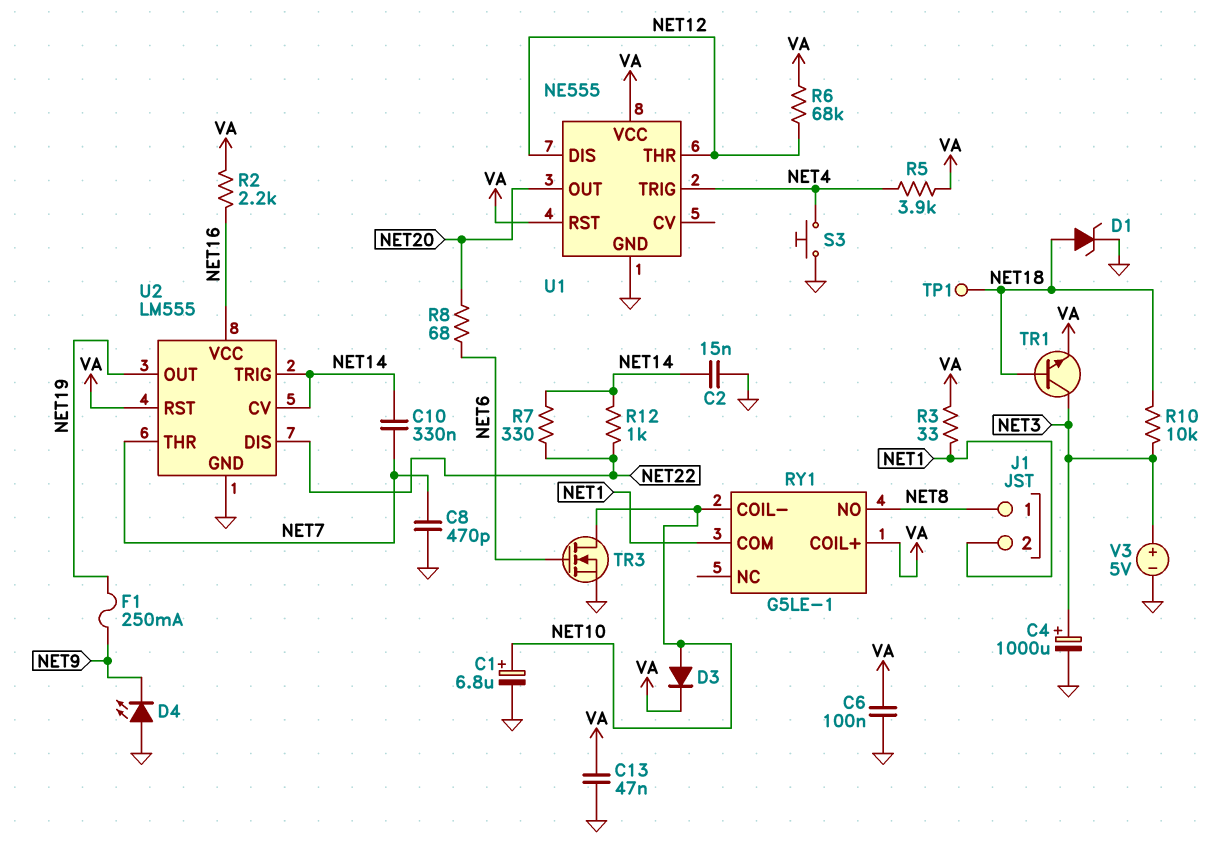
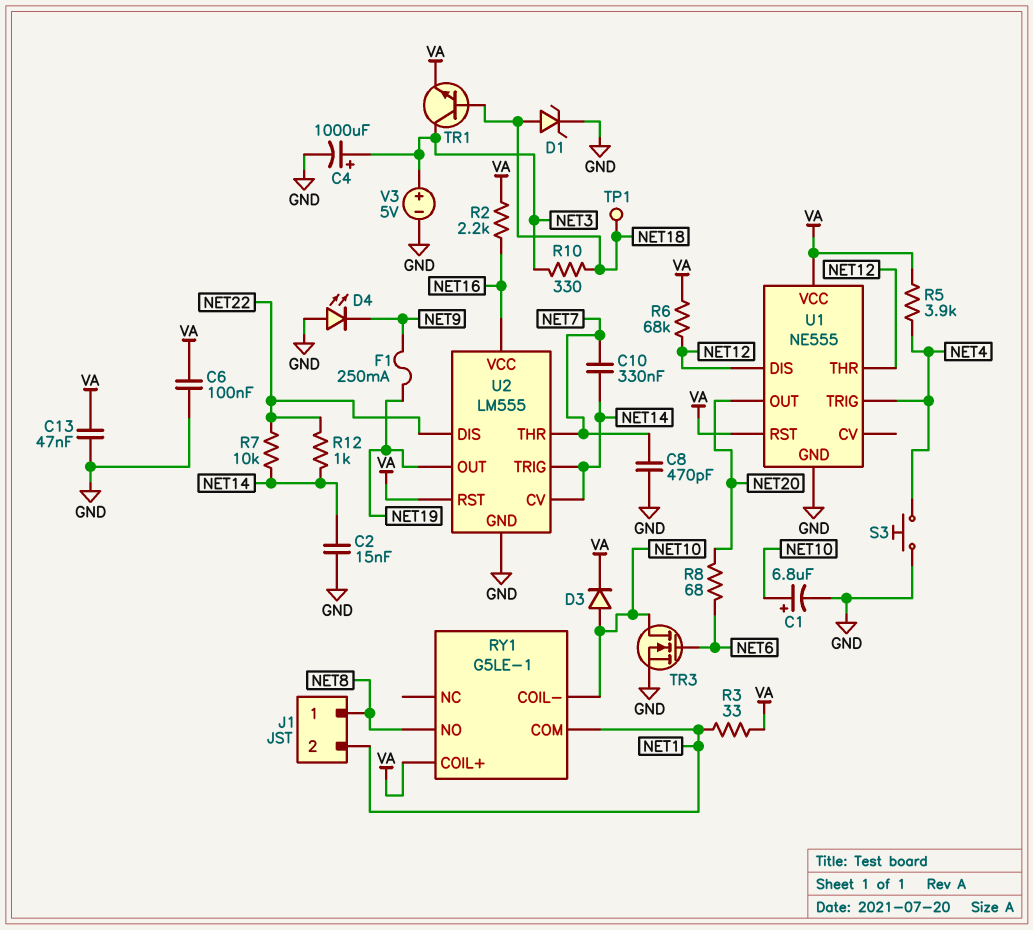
R7: 330 (NET14, NET22) -> 10k (NET14, NET22)
R10: 10k (NET3, NET18) -> 330 (NET3, NET18)

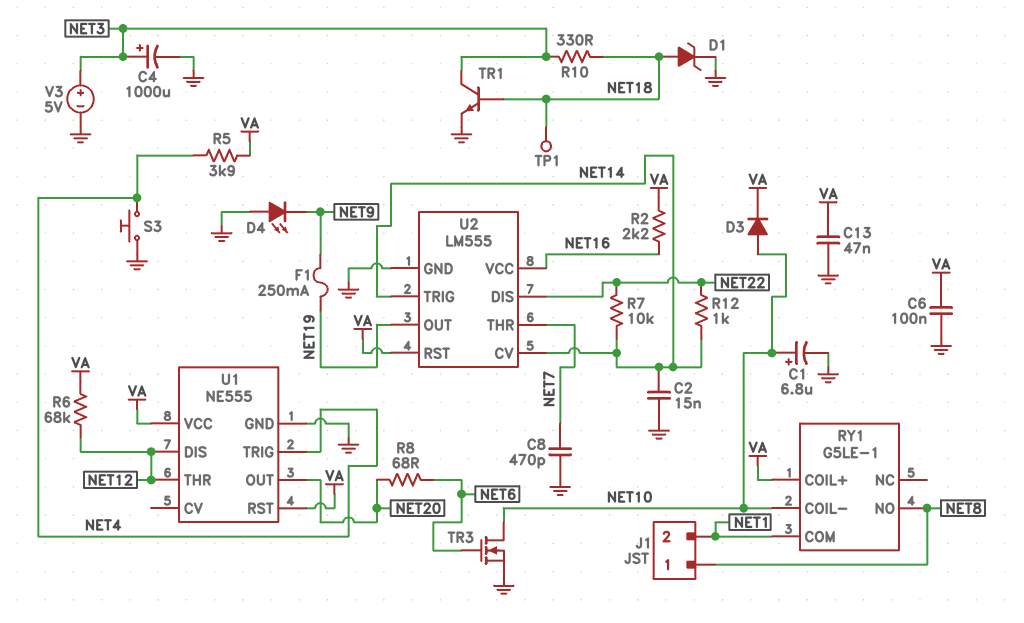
C10: 330nF (NET7, NET14) -> none
R3: 33 (NET1, VA) -> none
TR1: NPN (B NET18, C NET3, E VA) -> NPN (B NET18, C NET3, E GND)

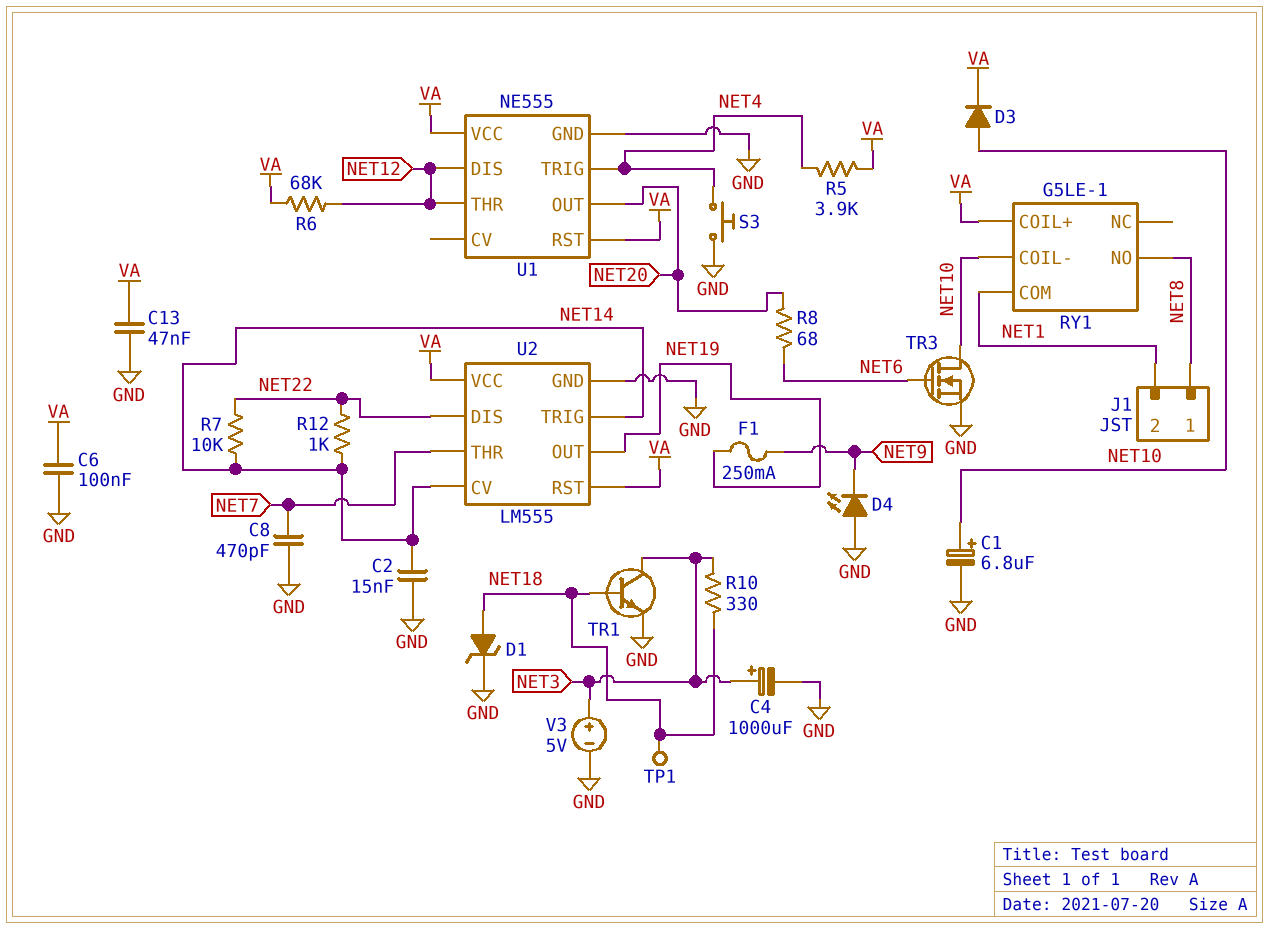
R2: 2.2k (NET16, VA) -> none
U2 pin VCC: NET16 -> VA

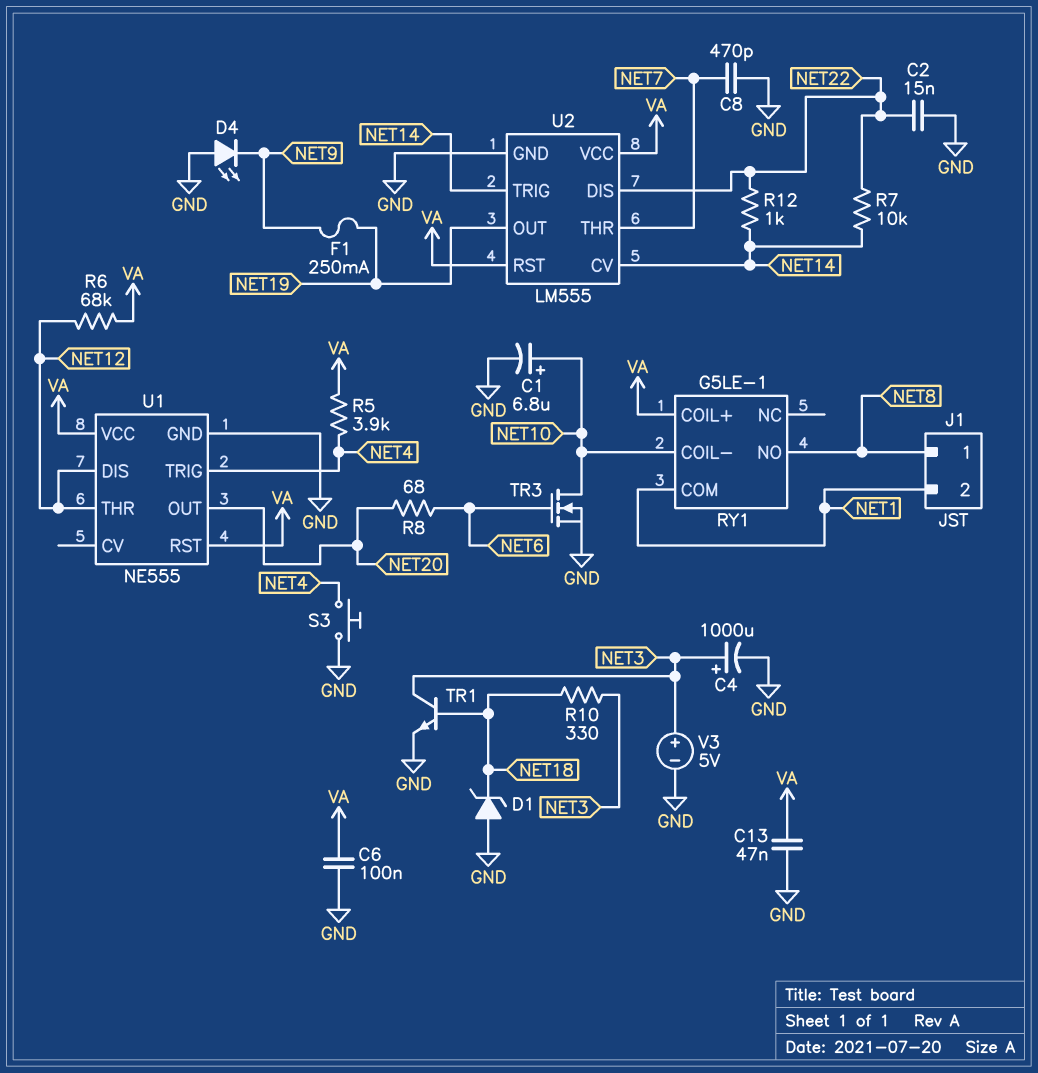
C2: 15nF (GND, NET14) -> 15nF (GND, NET22)
D1: zener (A NET18, K GND) -> zener (A GND, K NET18)
D3: diode (A NET10, K VA) -> none
TP1: test point (NET18) -> none

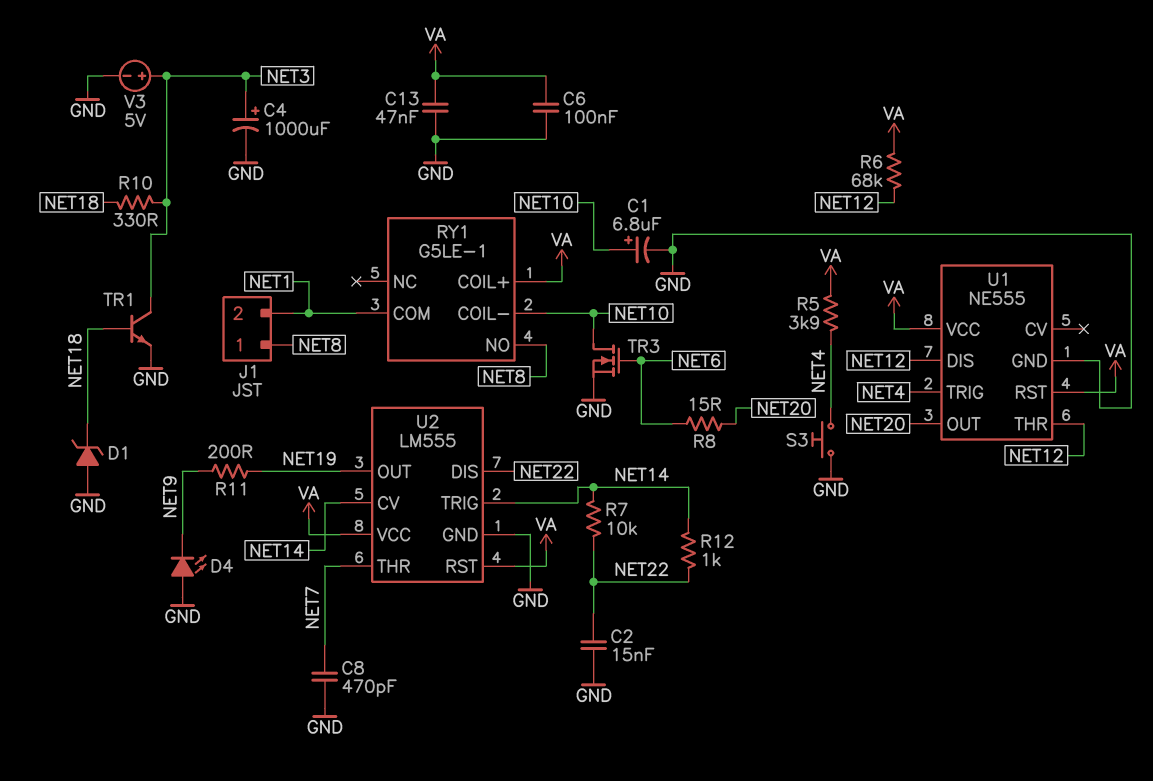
F1: 250mA (NET9, NET19) -> none
R8: 68 (NET6, NET20) -> 15 (NET6, NET20)
R11: none -> 200 (NET9, NET19)

